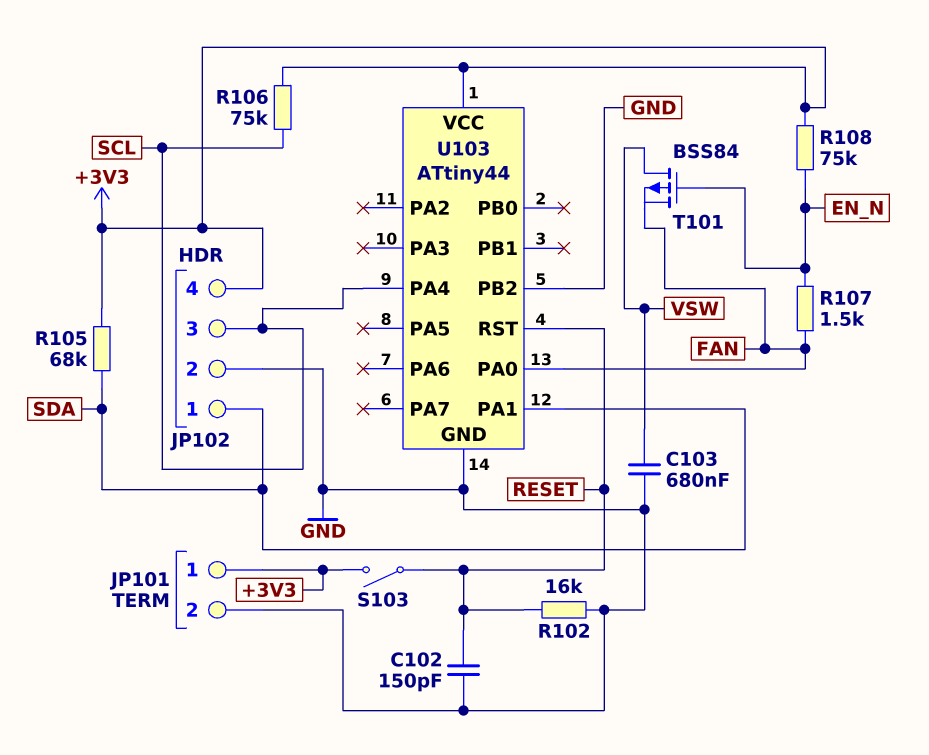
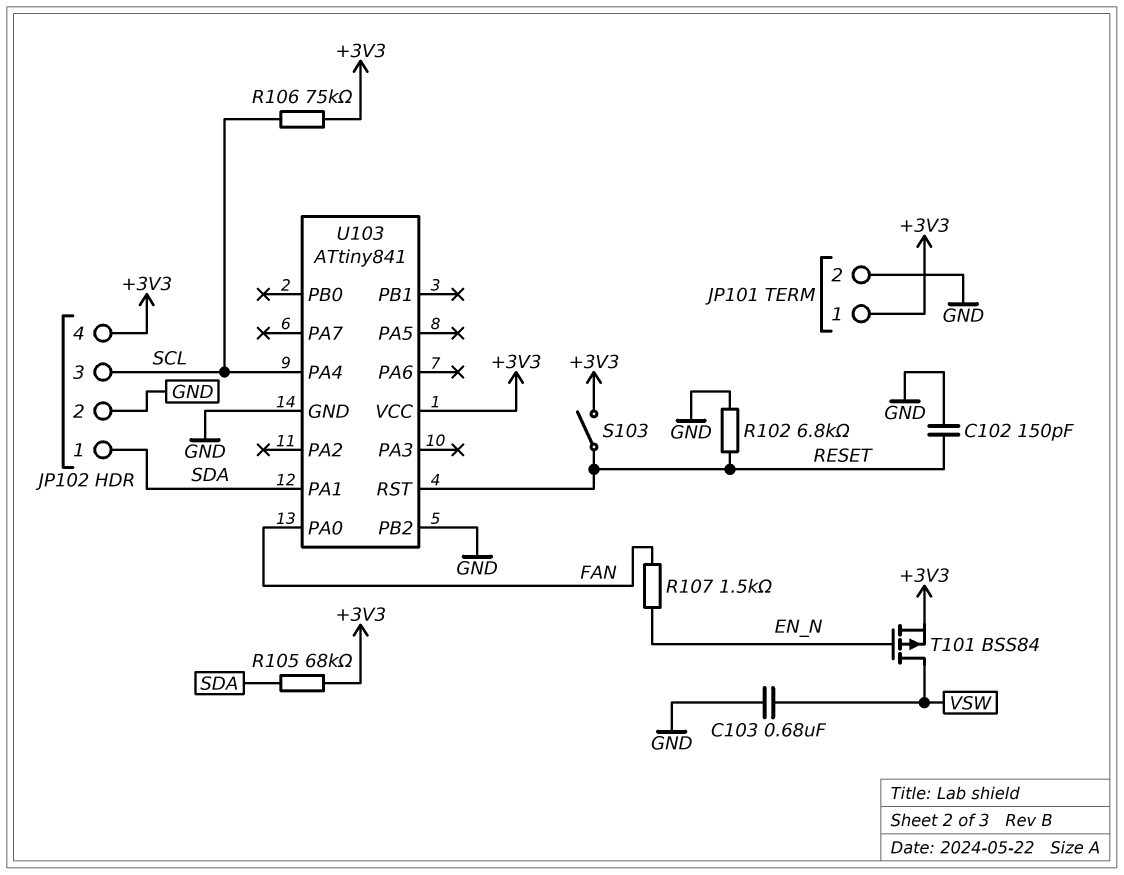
R102: 16k (GND, RESET) -> 6.8k (GND, RESET)
R108: 75k (+3V3, EN_N) -> none
T101: PMOS BSS84 (G EN_N, D VSW, S FAN) -> PMOS BSS84 (G EN_N, D VSW, S +3V3)
U103: ATtiny44 -> ATtiny841

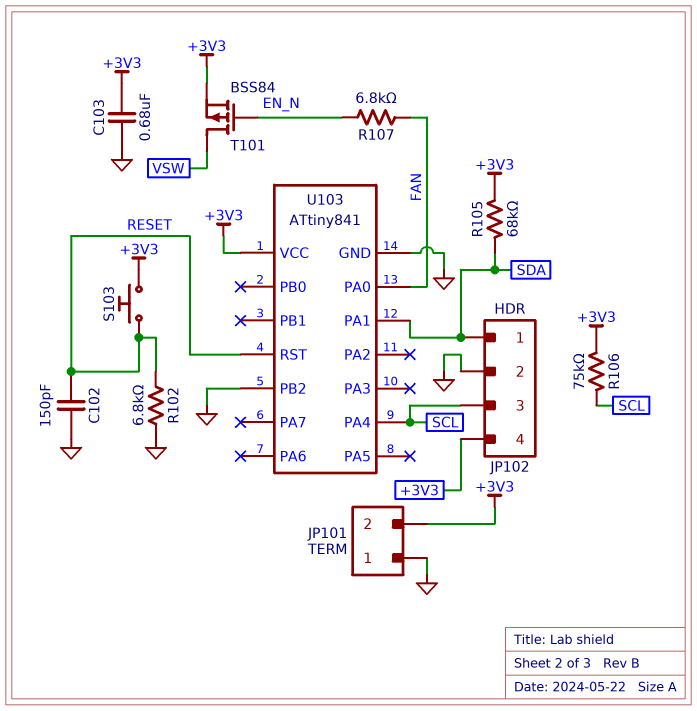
C103: 680nF (GND, VSW) -> 680nF (+3V3, GND)
JP101 pin 1: +3V3 -> GND
JP101 pin 2: GND -> +3V3
R107: 1.5k (EN_N, FAN) -> 6.8k (EN_N, FAN)
S103: switch (+3V3, RESET) -> button (+3V3, RESET)

